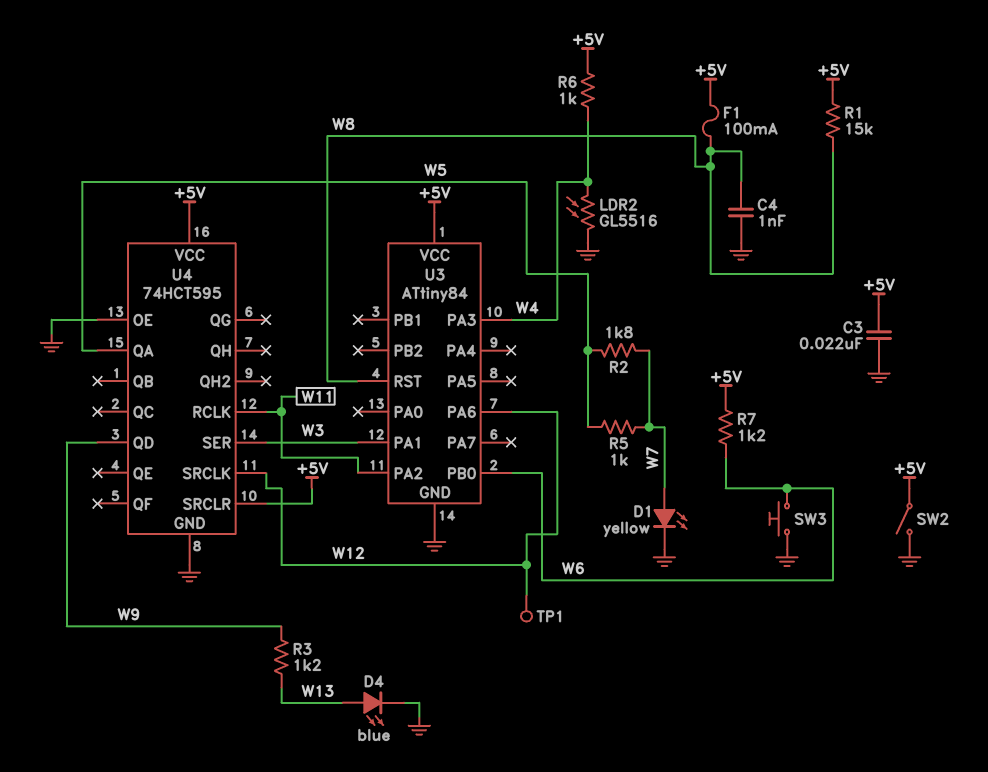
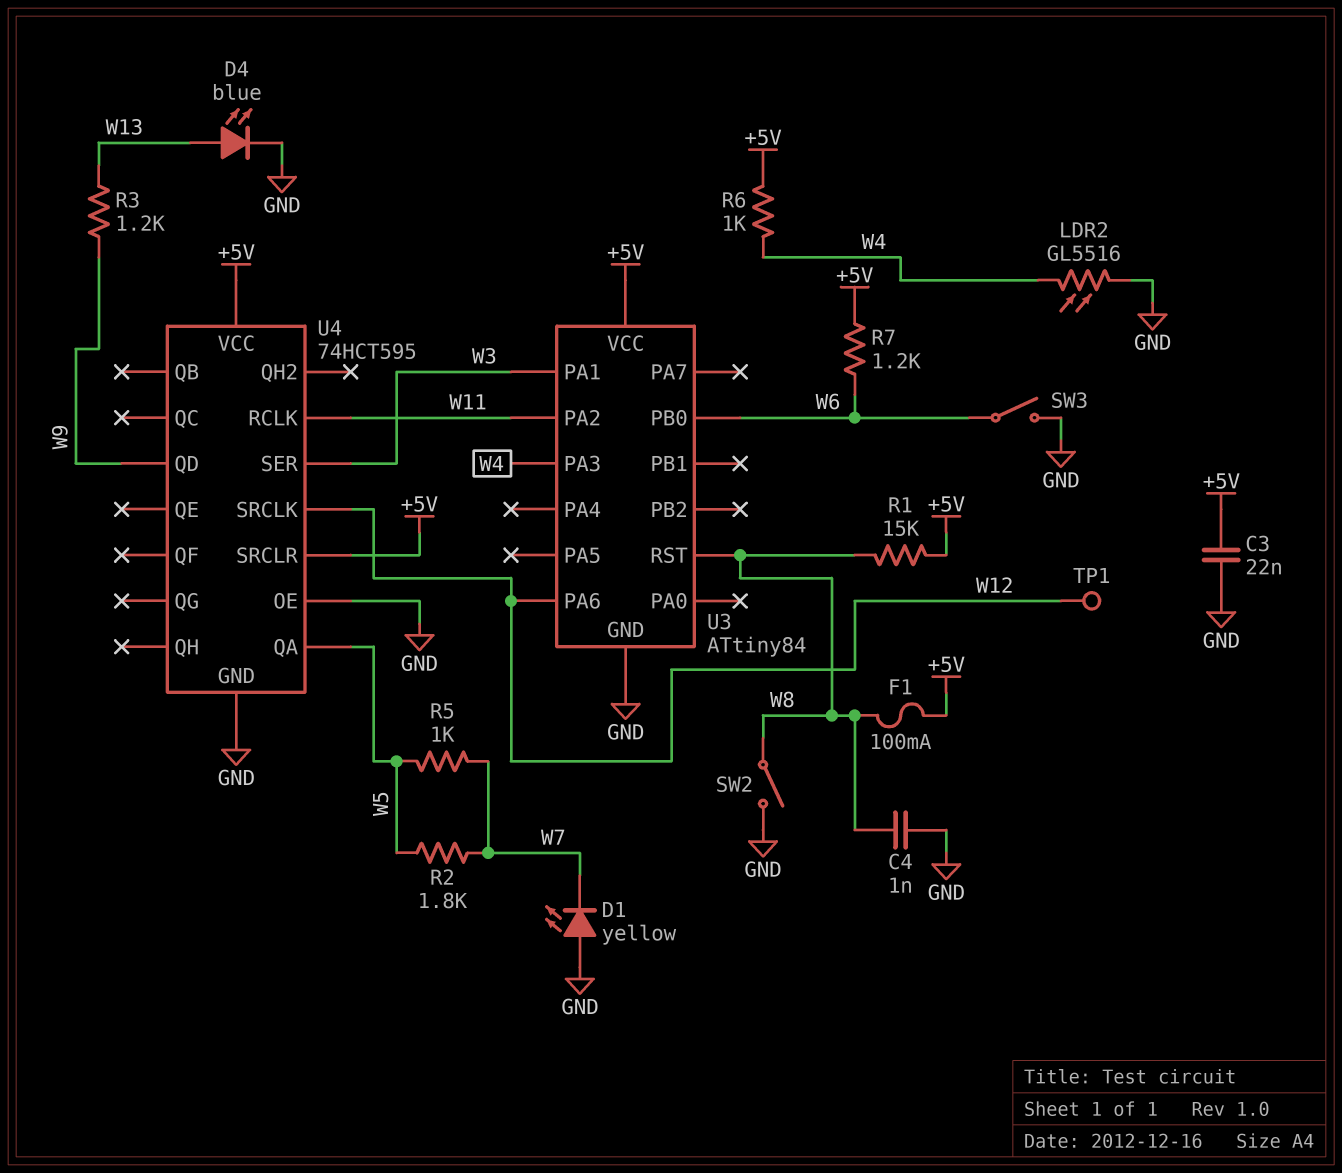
D1: LED yellow (A W7, K GND) -> LED yellow (A GND, K W7)
SW2: switch (+5V, GND) -> switch (GND, W8)
SW3: button (GND, W6) -> switch (GND, W6)

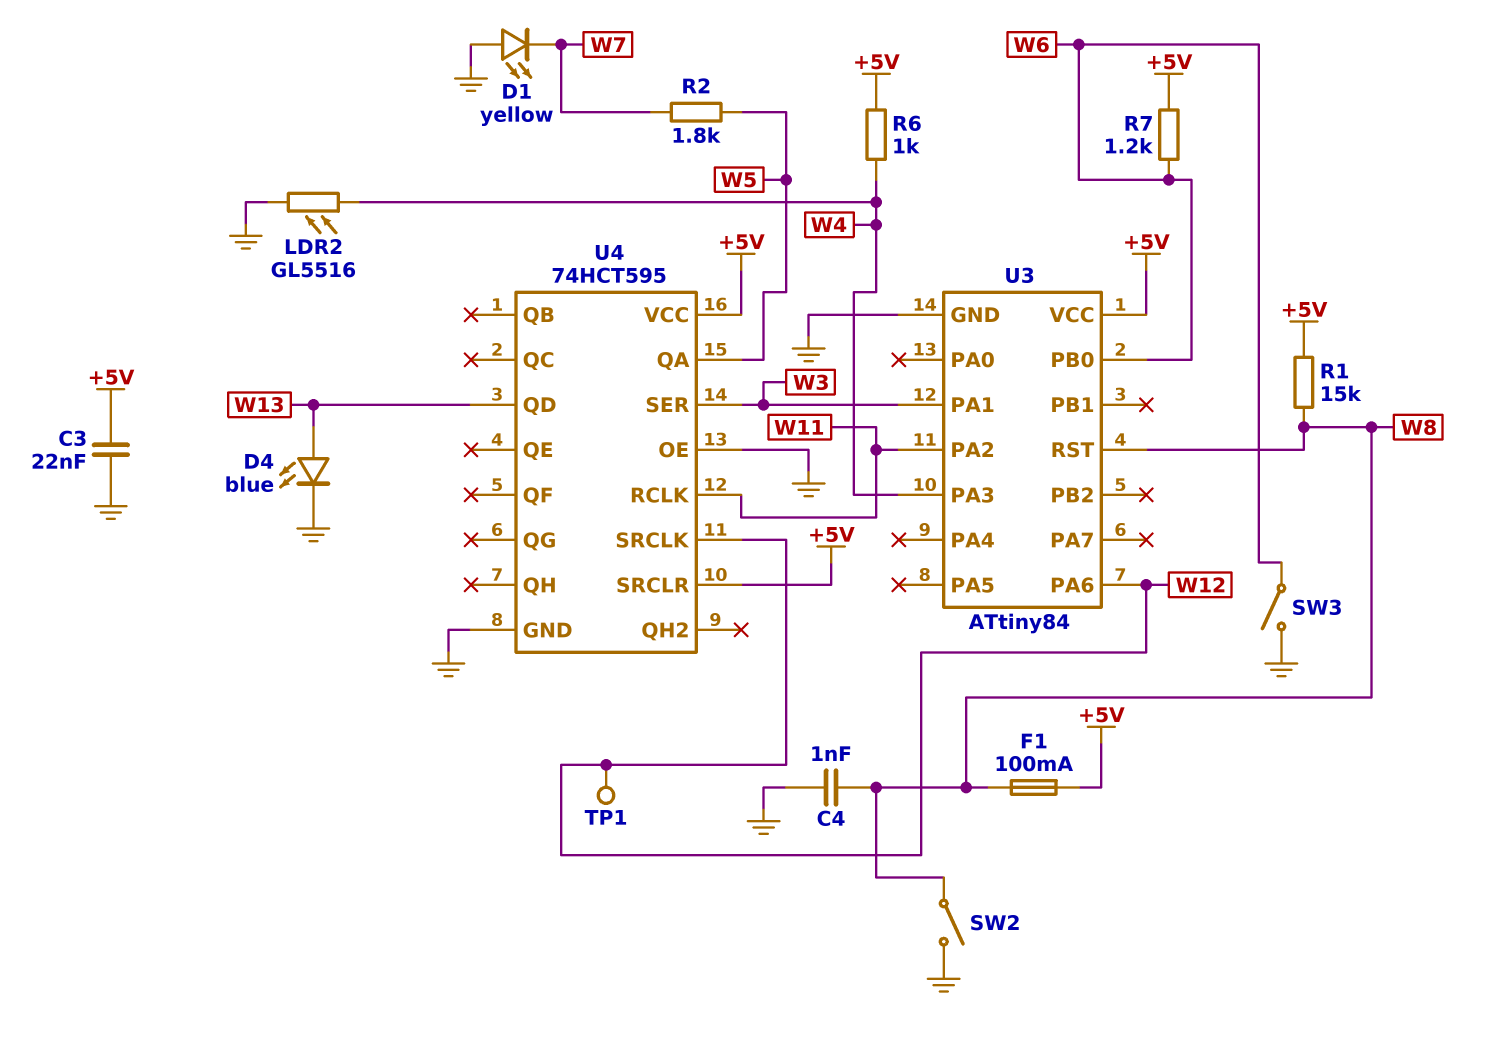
R3: 1.2k (W9, W13) -> none
R5: 1k (W5, W7) -> none
U4 pin QD: W9 -> W13

